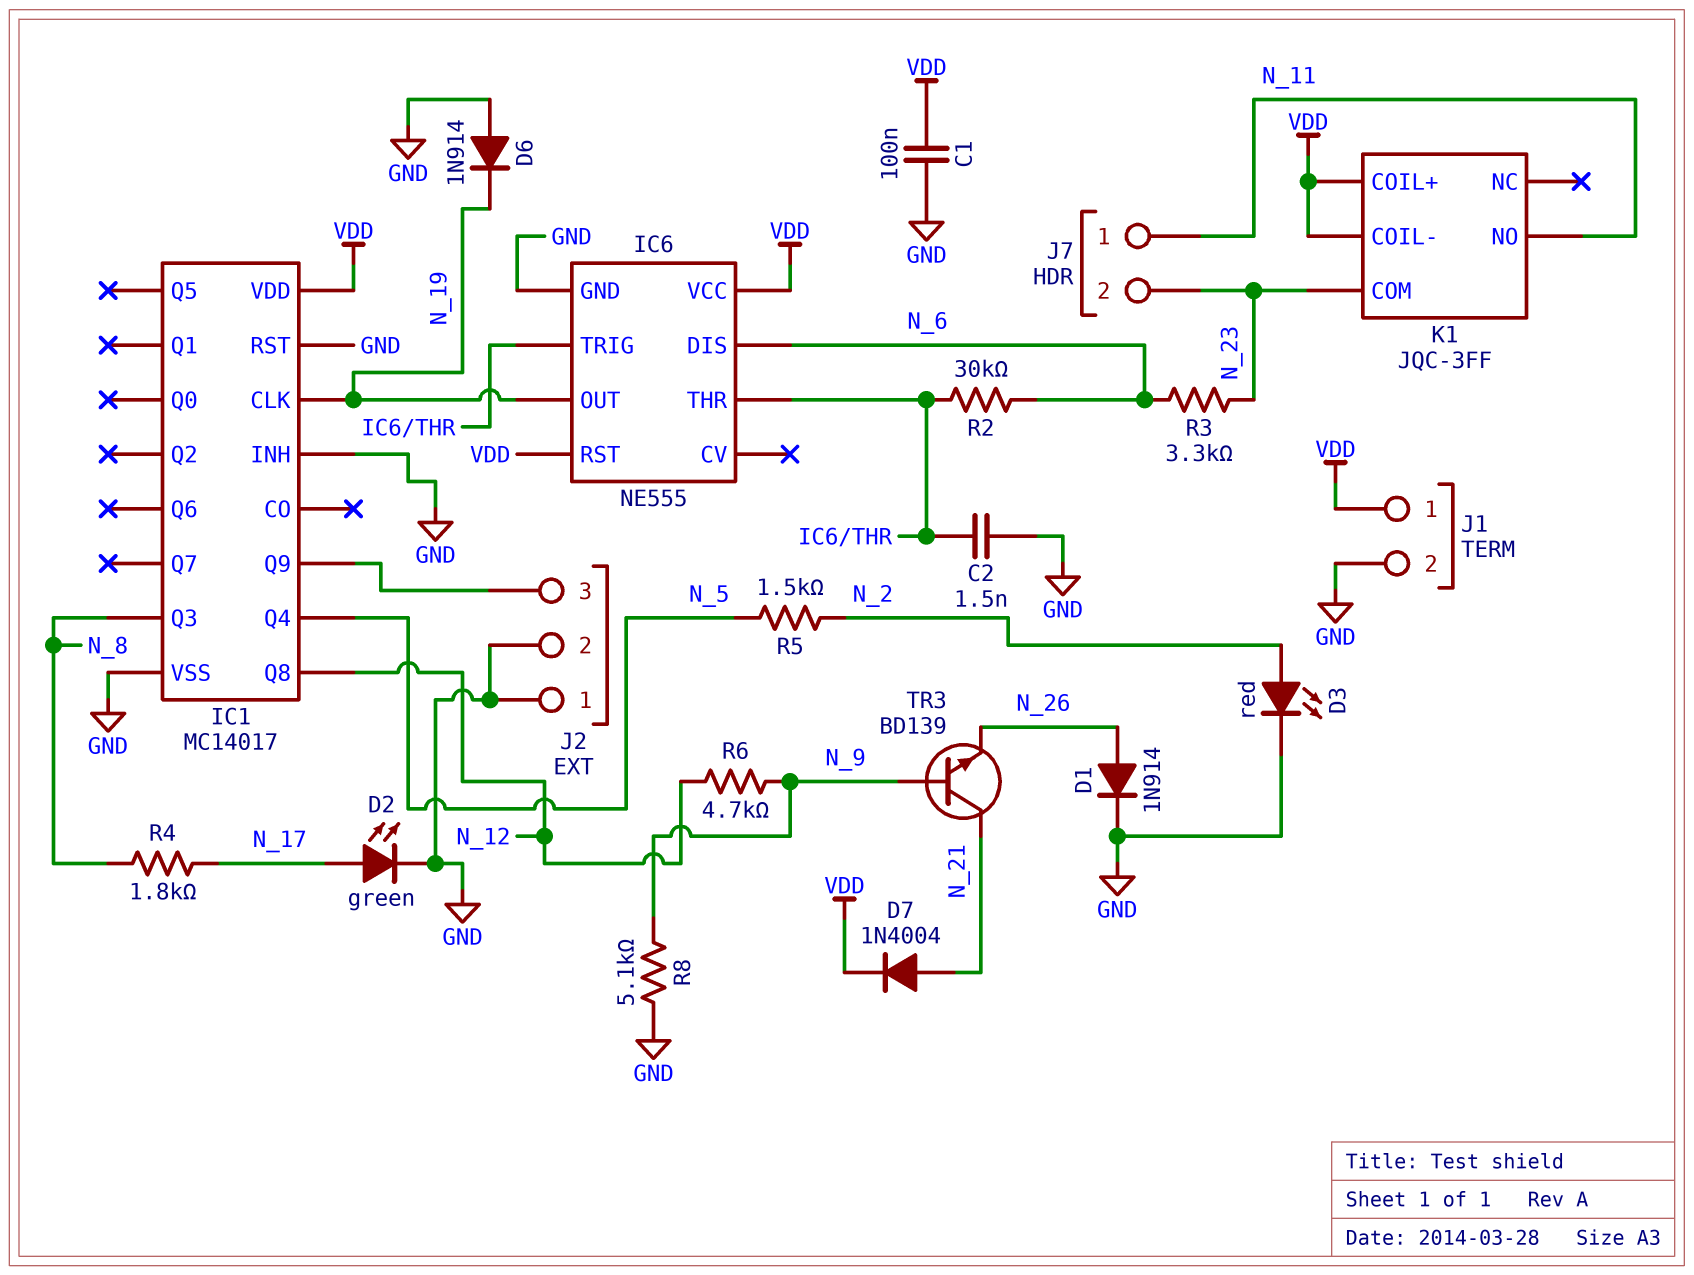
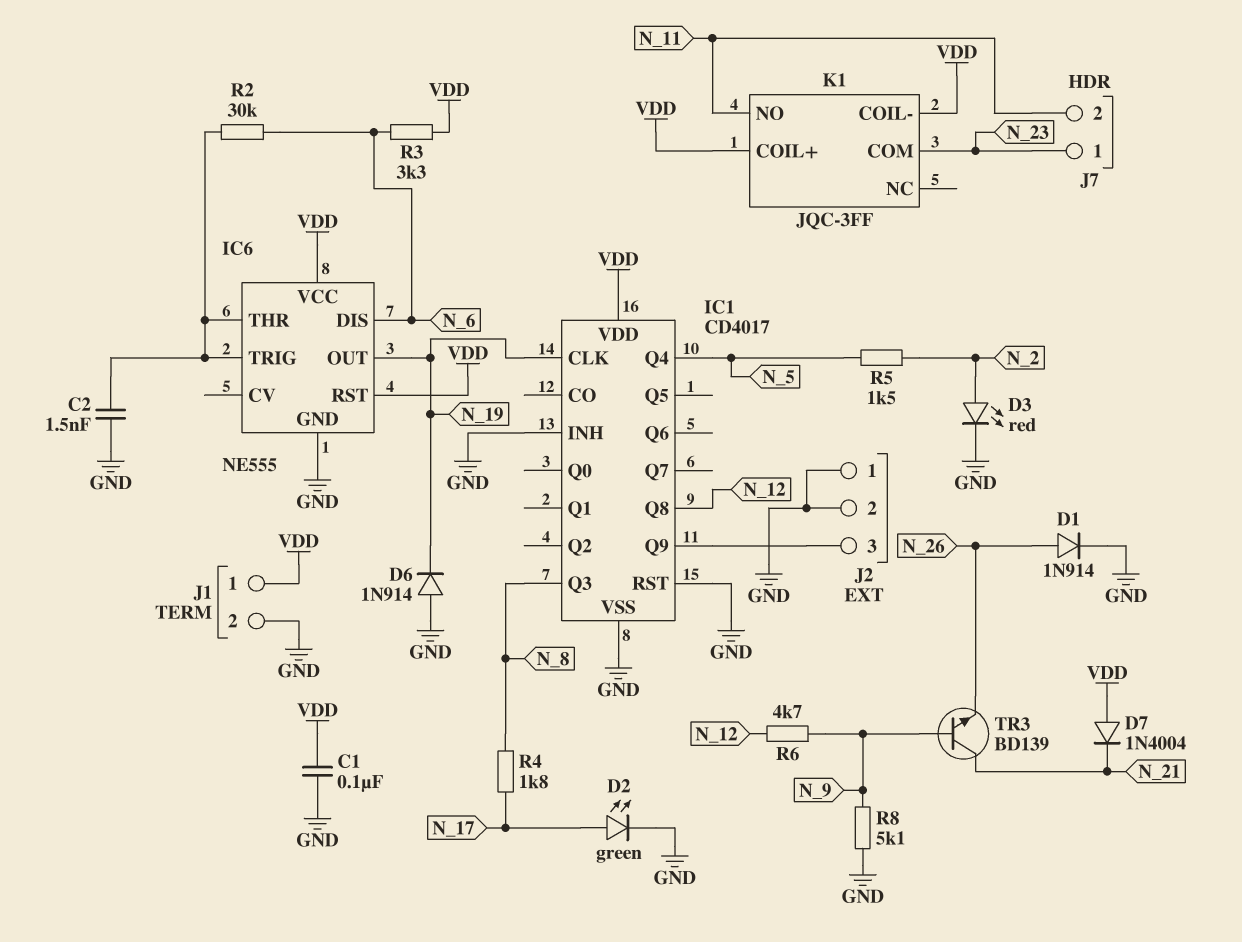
D7: diode 1N4004 (A N_21, K VDD) -> diode 1N4004 (A VDD, K N_21)
IC1: MC14017 -> CD4017
J7 pin 1: N_11 -> N_23
J7 pin 2: N_23 -> N_11
R3: 3.3k (N_6, N_23) -> 3.3k (N_6, VDD)

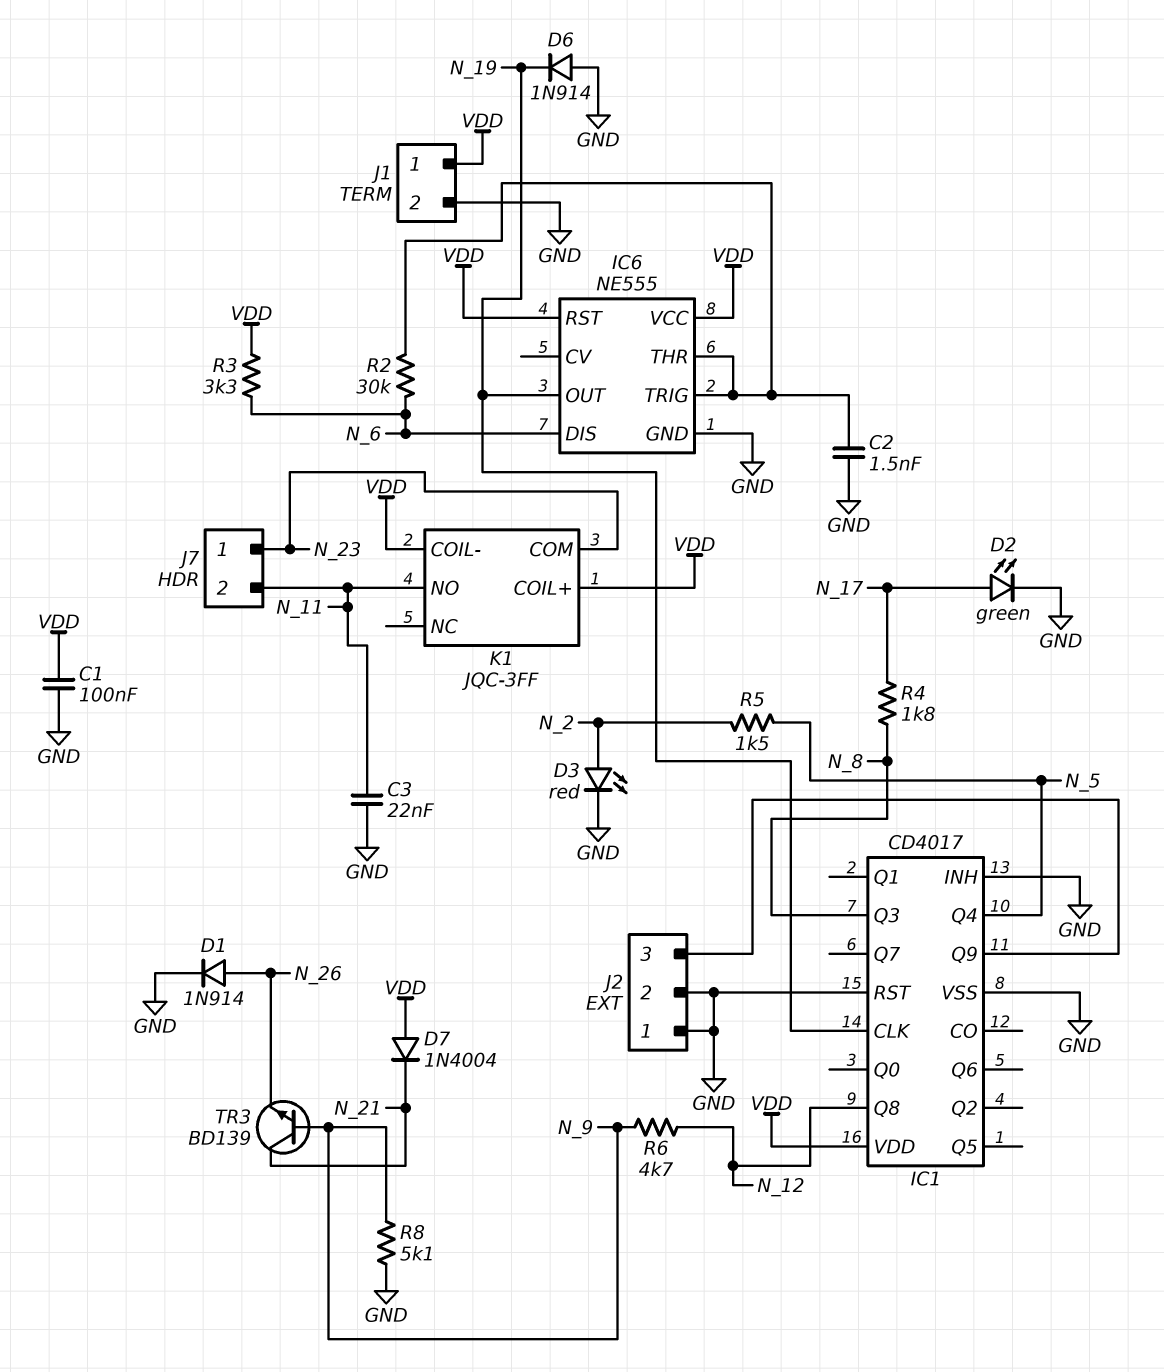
C3: none -> 22nF (GND, N_11)

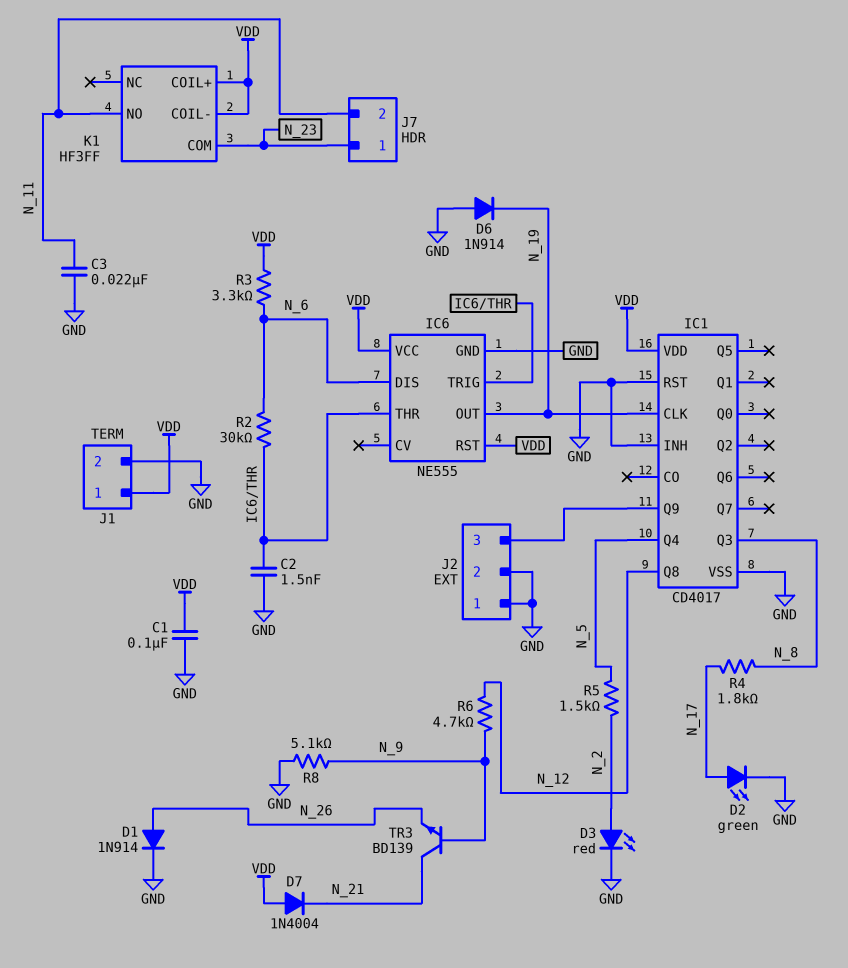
K1: JQC-3FF -> HF3FF

